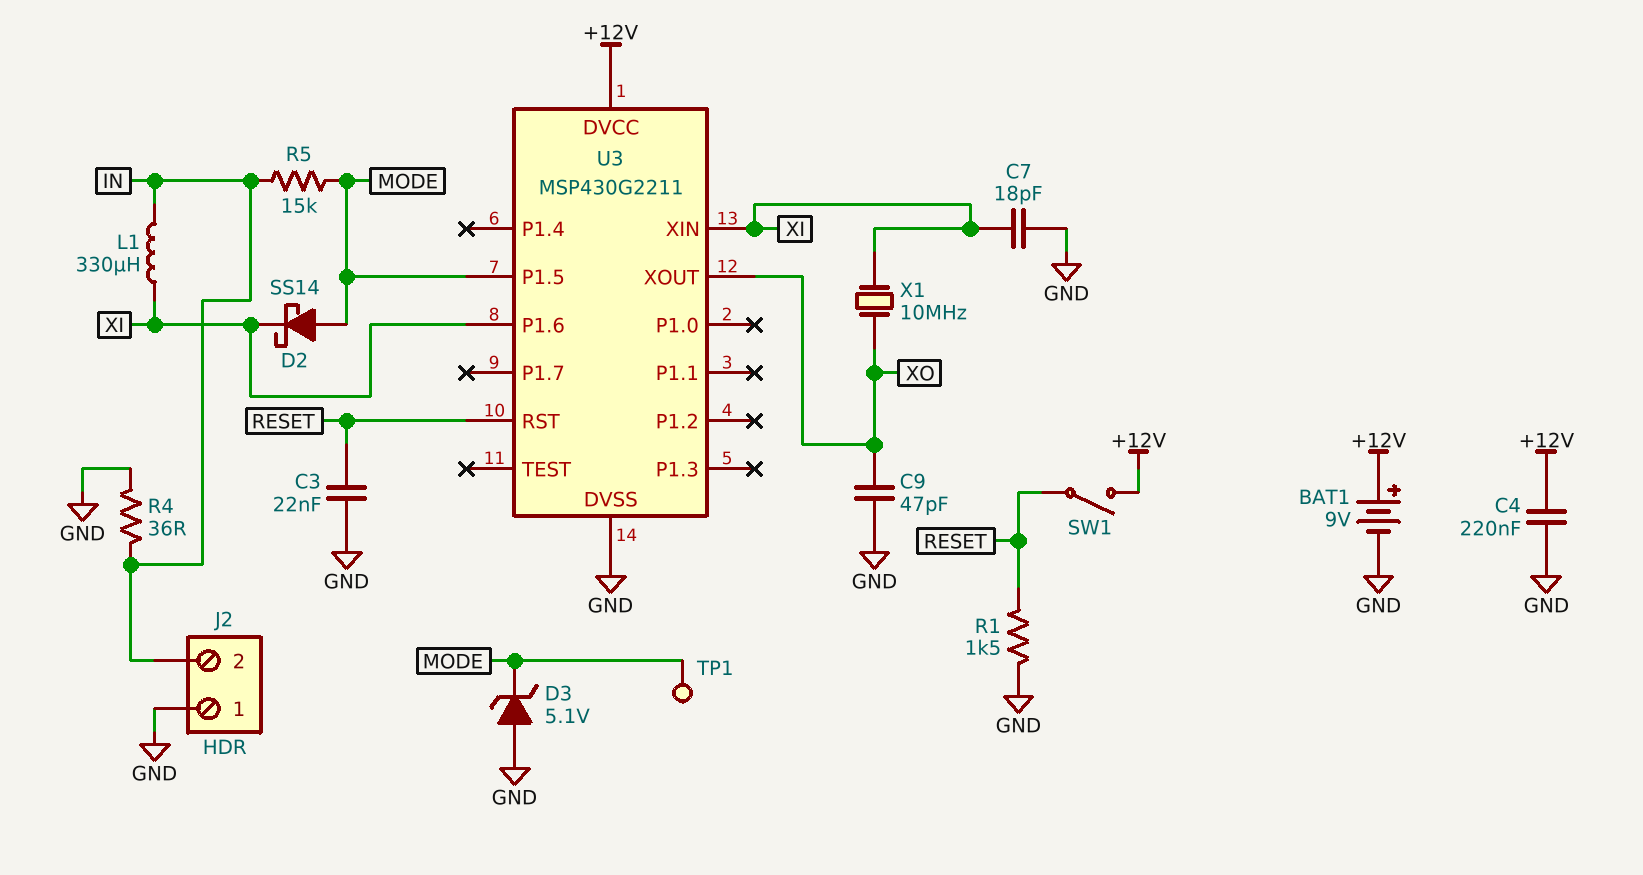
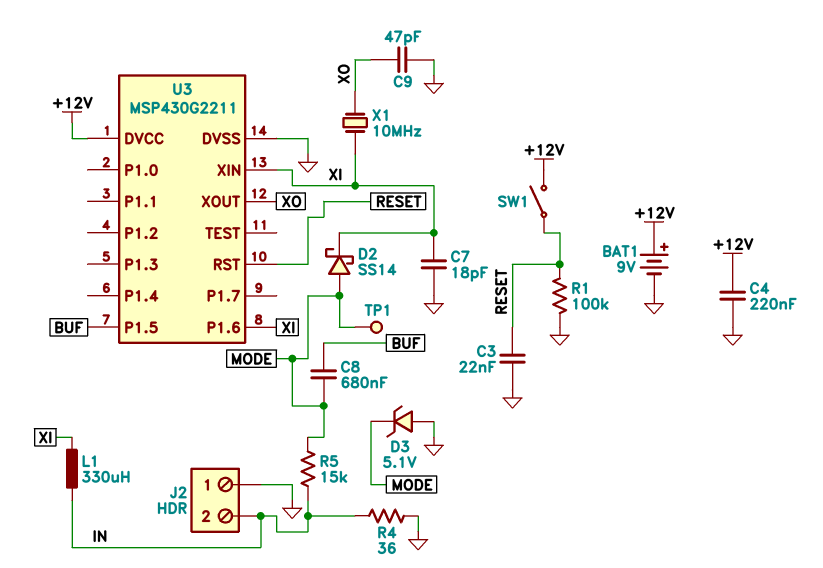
C8: none -> 680nF (BUF, MODE)
R1: 1.5k (GND, RESET) -> 100k (GND, RESET)
U3 pin P1.5: MODE -> BUF

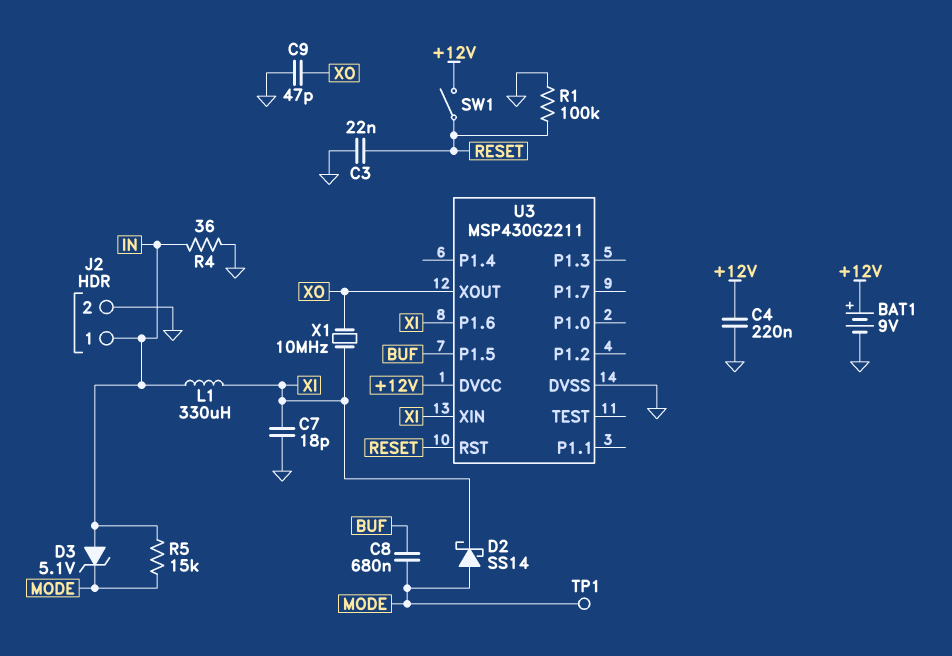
D3: zener 5.1V (A GND, K MODE) -> zener 5.1V (A IN, K MODE)
J2 pin 1: GND -> IN
J2 pin 2: IN -> GND

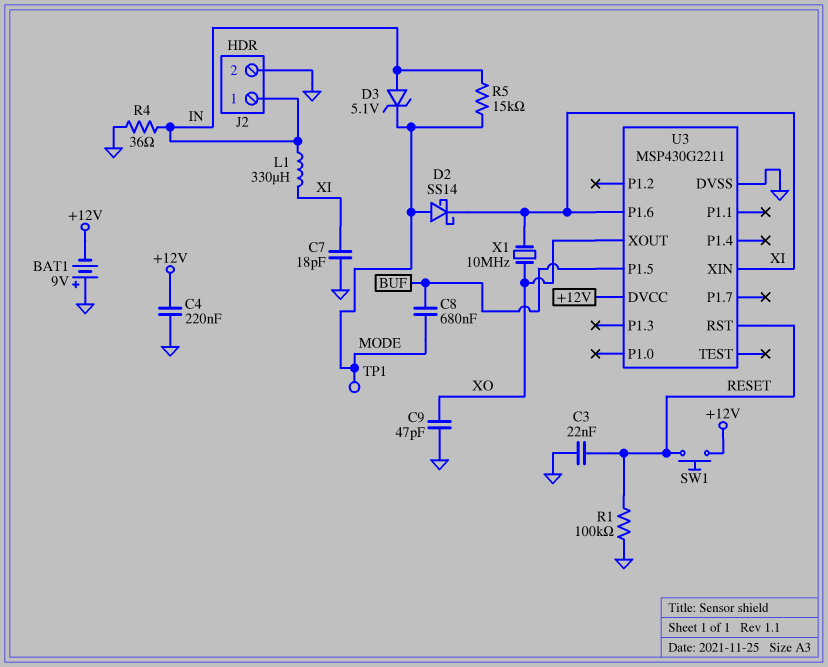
BAT1: 9V (plus +12V, minus GND) -> 9V (plus GND, minus +12V)
SW1: switch (+12V, RESET) -> button (+12V, RESET)

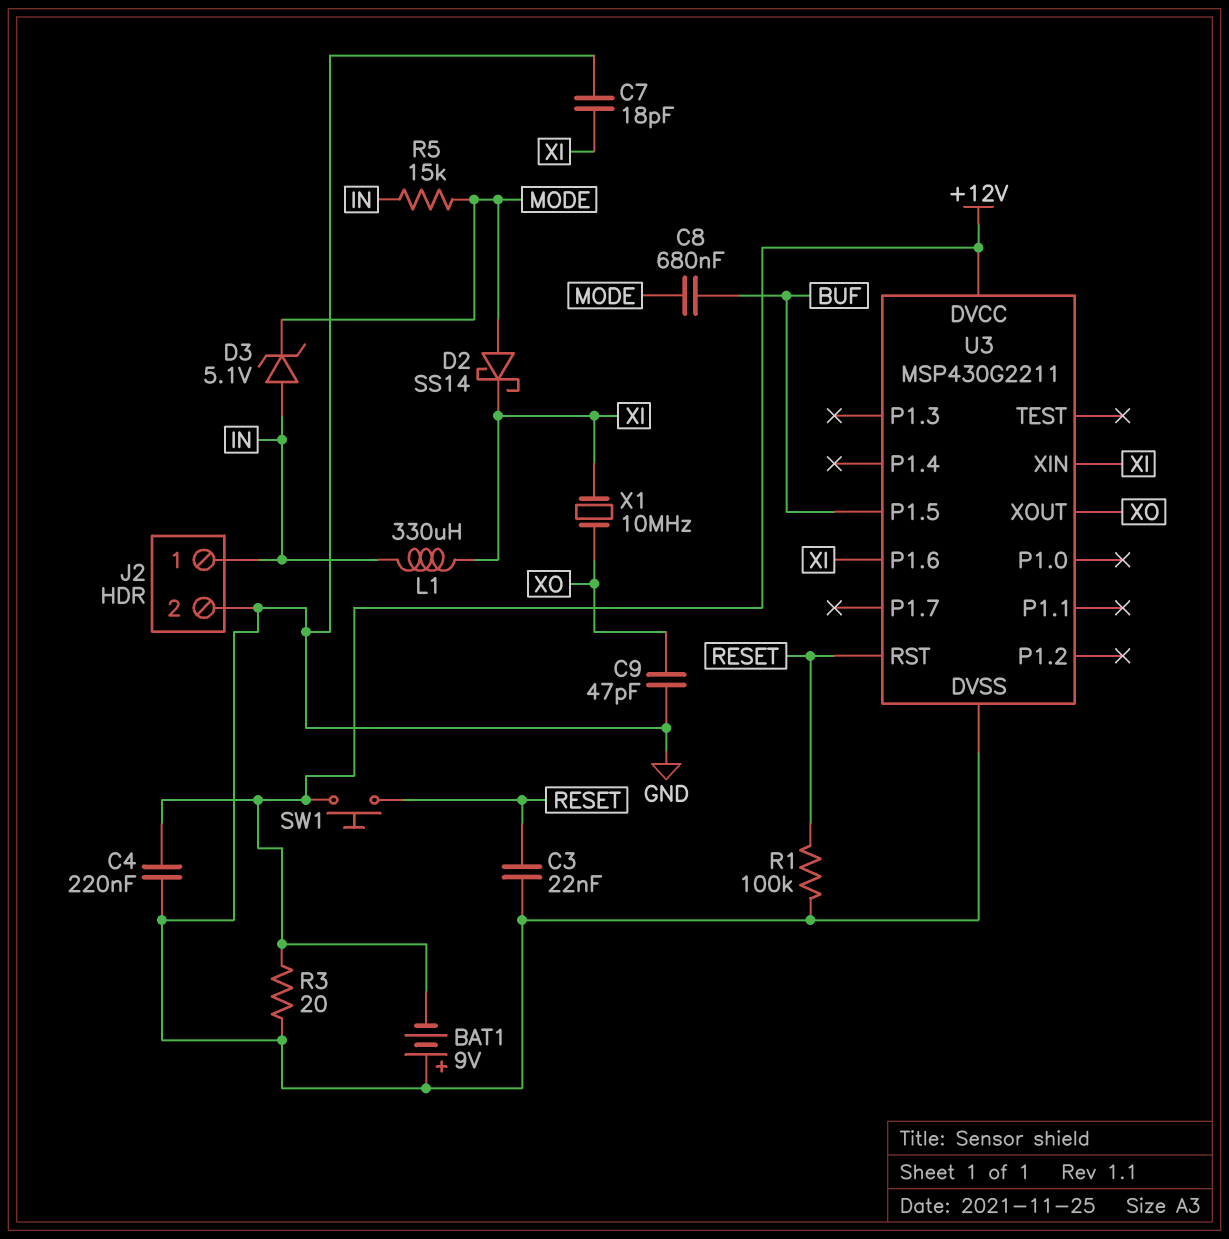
R3: none -> 20 (+12V, GND)
R4: 36 (GND, IN) -> none
TP1: test point (MODE) -> none

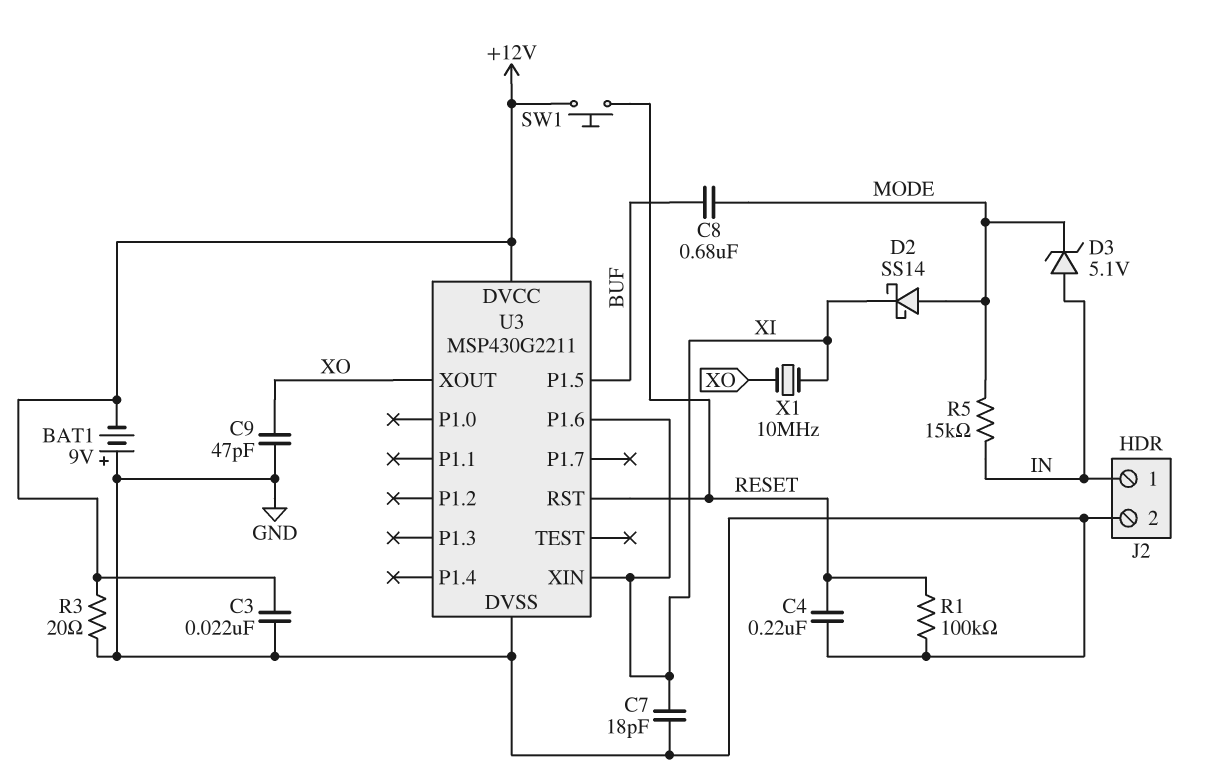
C3: 22nF (GND, RESET) -> 22nF (+12V, GND)
C4: 220nF (+12V, GND) -> 220nF (GND, RESET)
L1: 330uH (IN, XI) -> none

